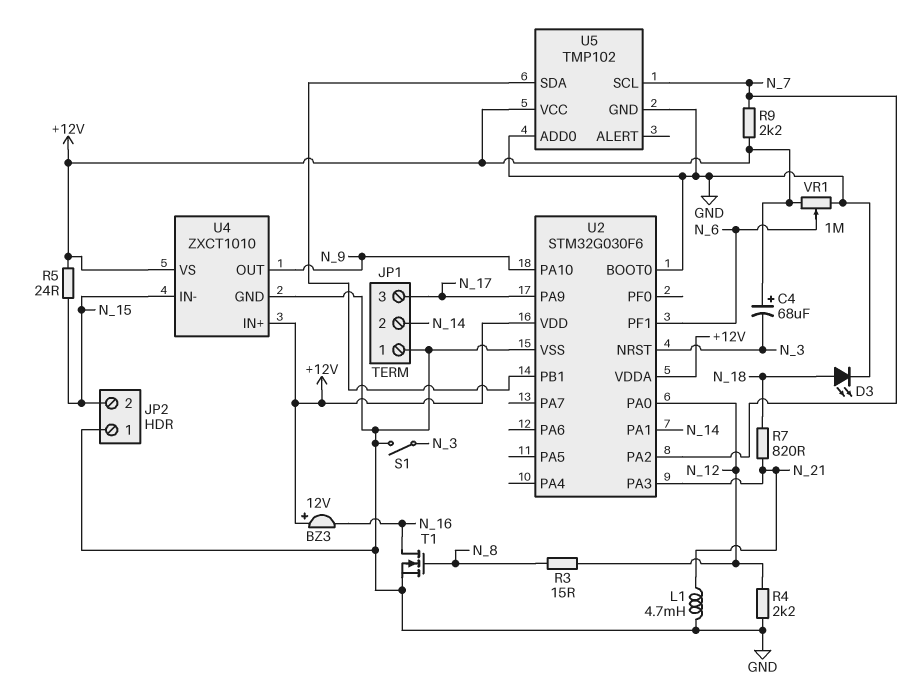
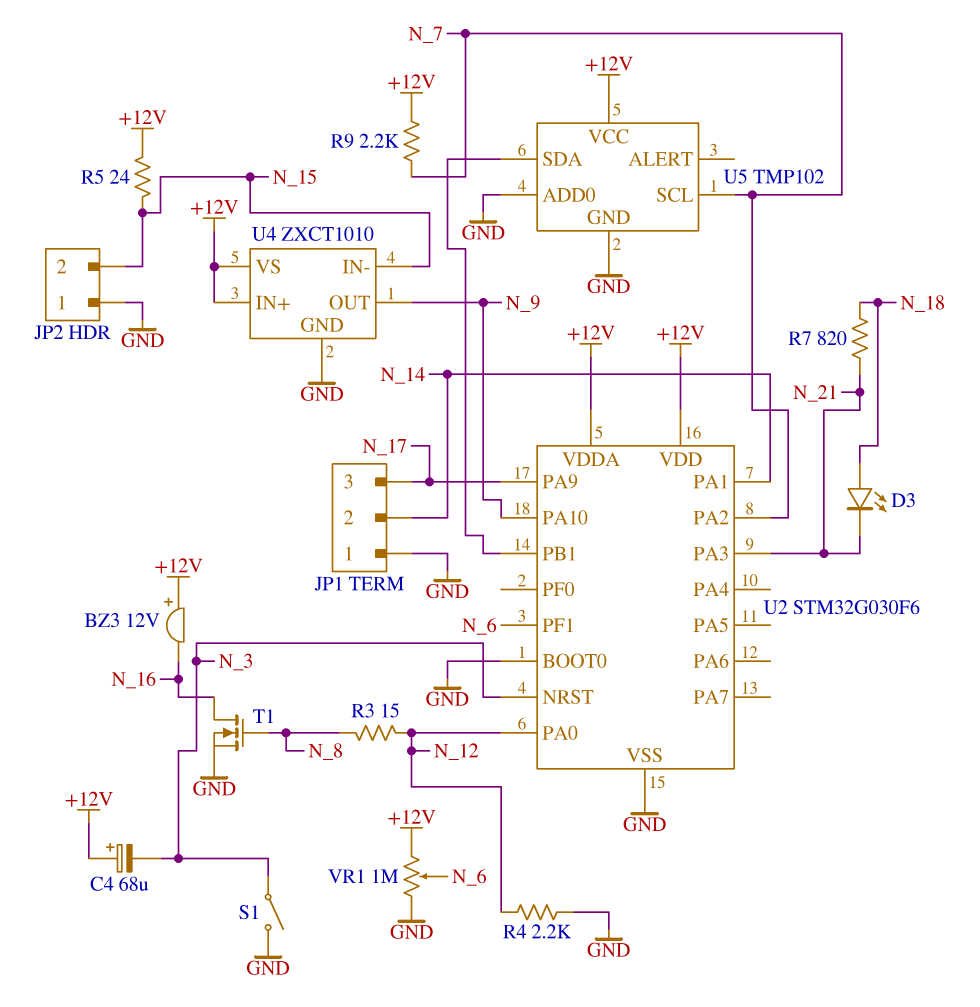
D3: LED (A N_18, K GND) -> LED (A N_18, K N_21)
L1: 4.7mH (GND, N_21) -> none

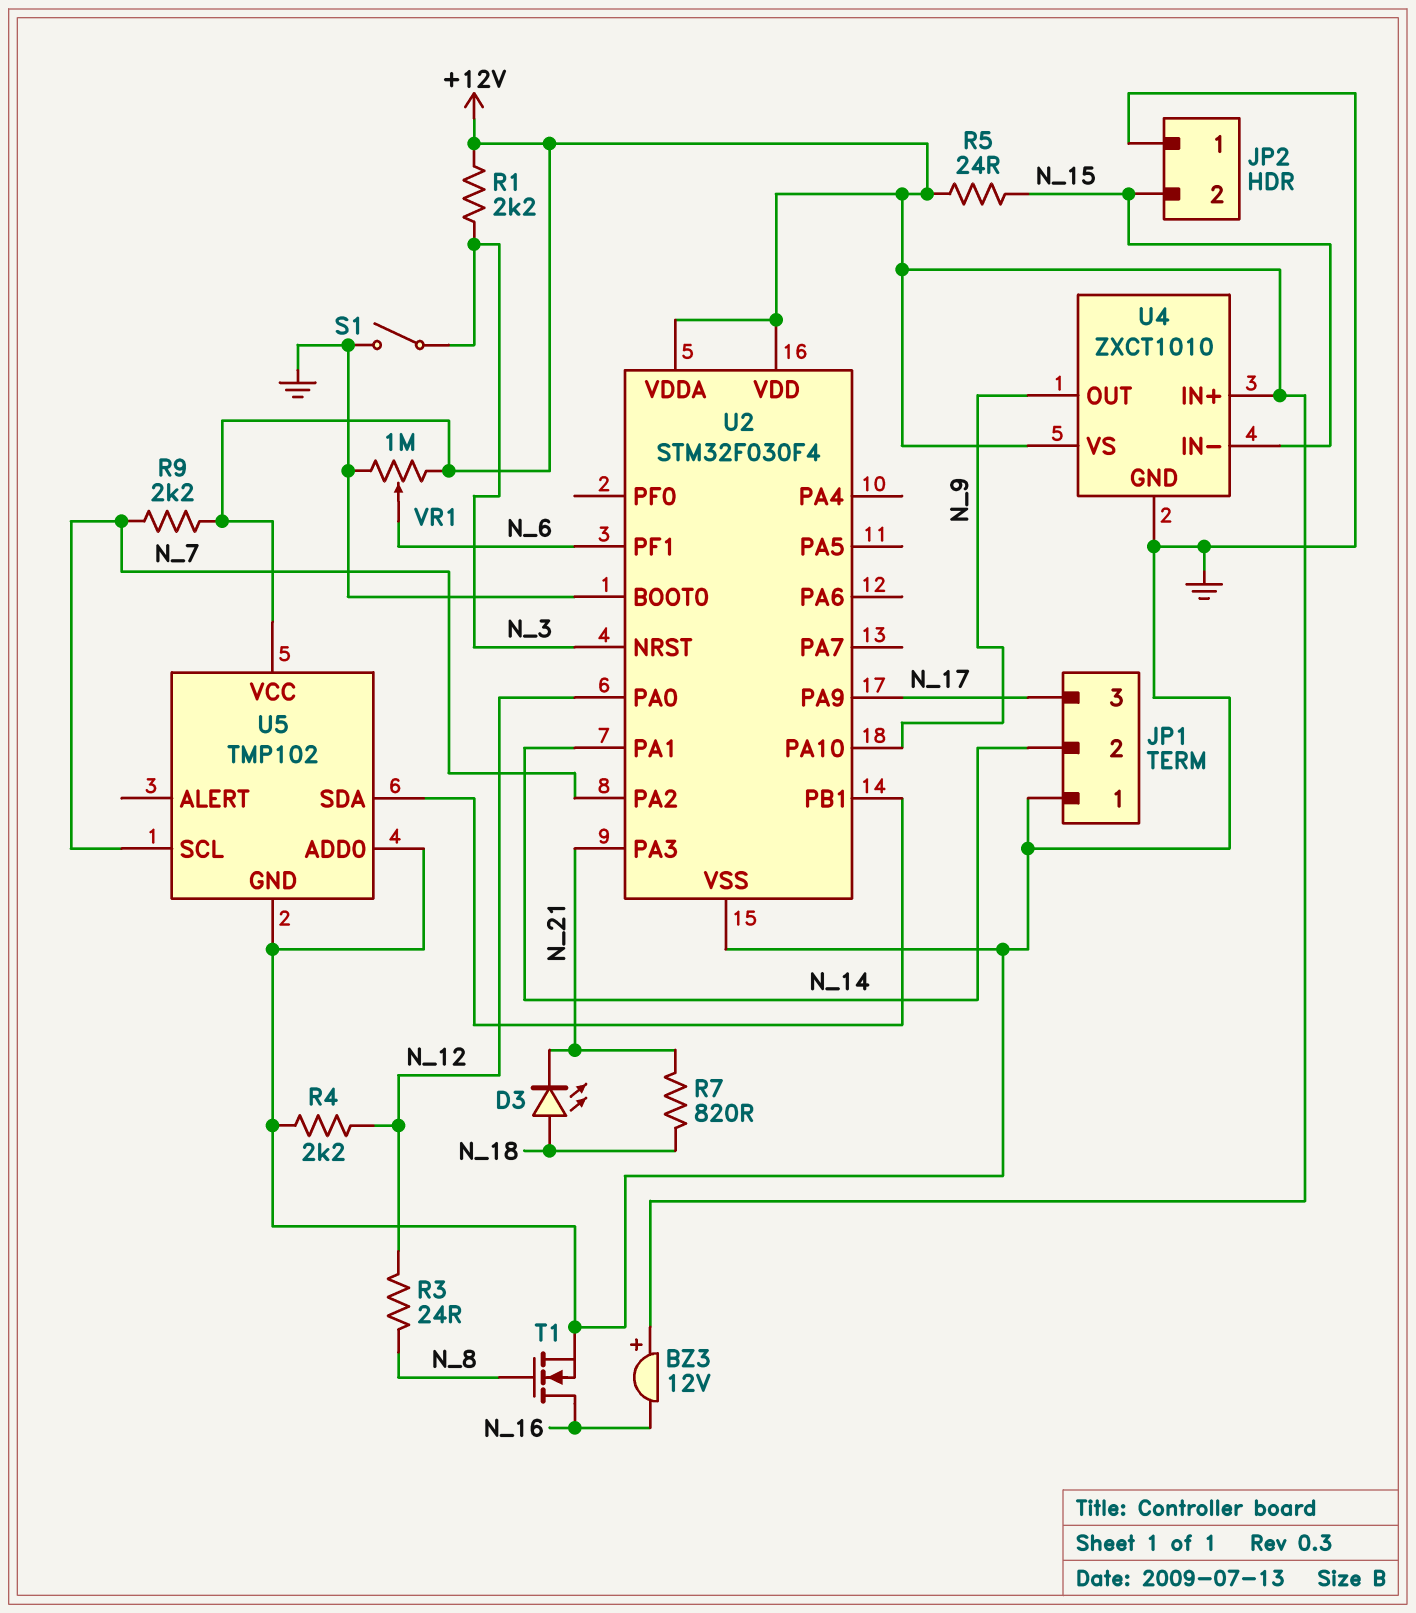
C4: 68uF (plus +12V, minus N_3) -> none
R1: none -> 2.2k (+12V, N_3)
R3: 15 (N_8, N_12) -> 24 (N_8, N_12)
U2: STM32G030F6 -> STM32F030F4

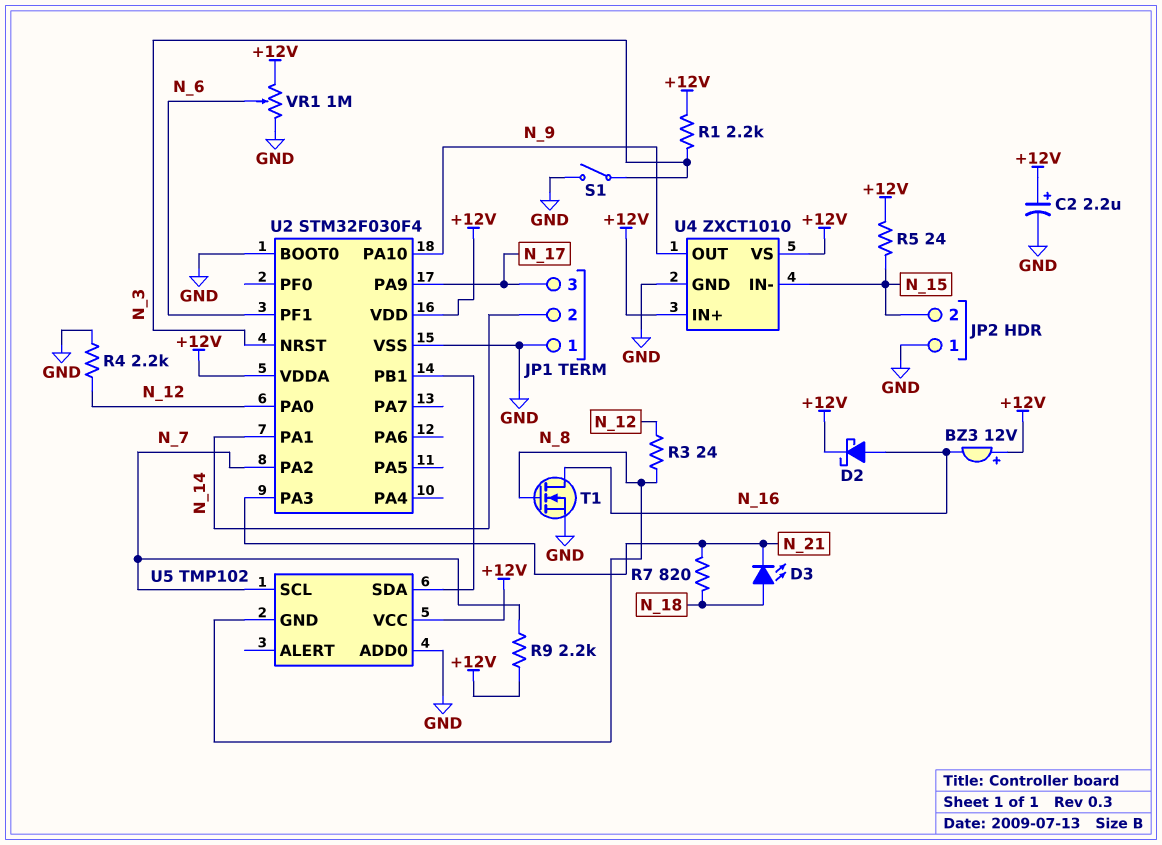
C2: none -> 2.2uF (plus +12V, minus GND)
D2: none -> schottky (A N_16, K +12V)
U5 pin GND: GND -> N_8

